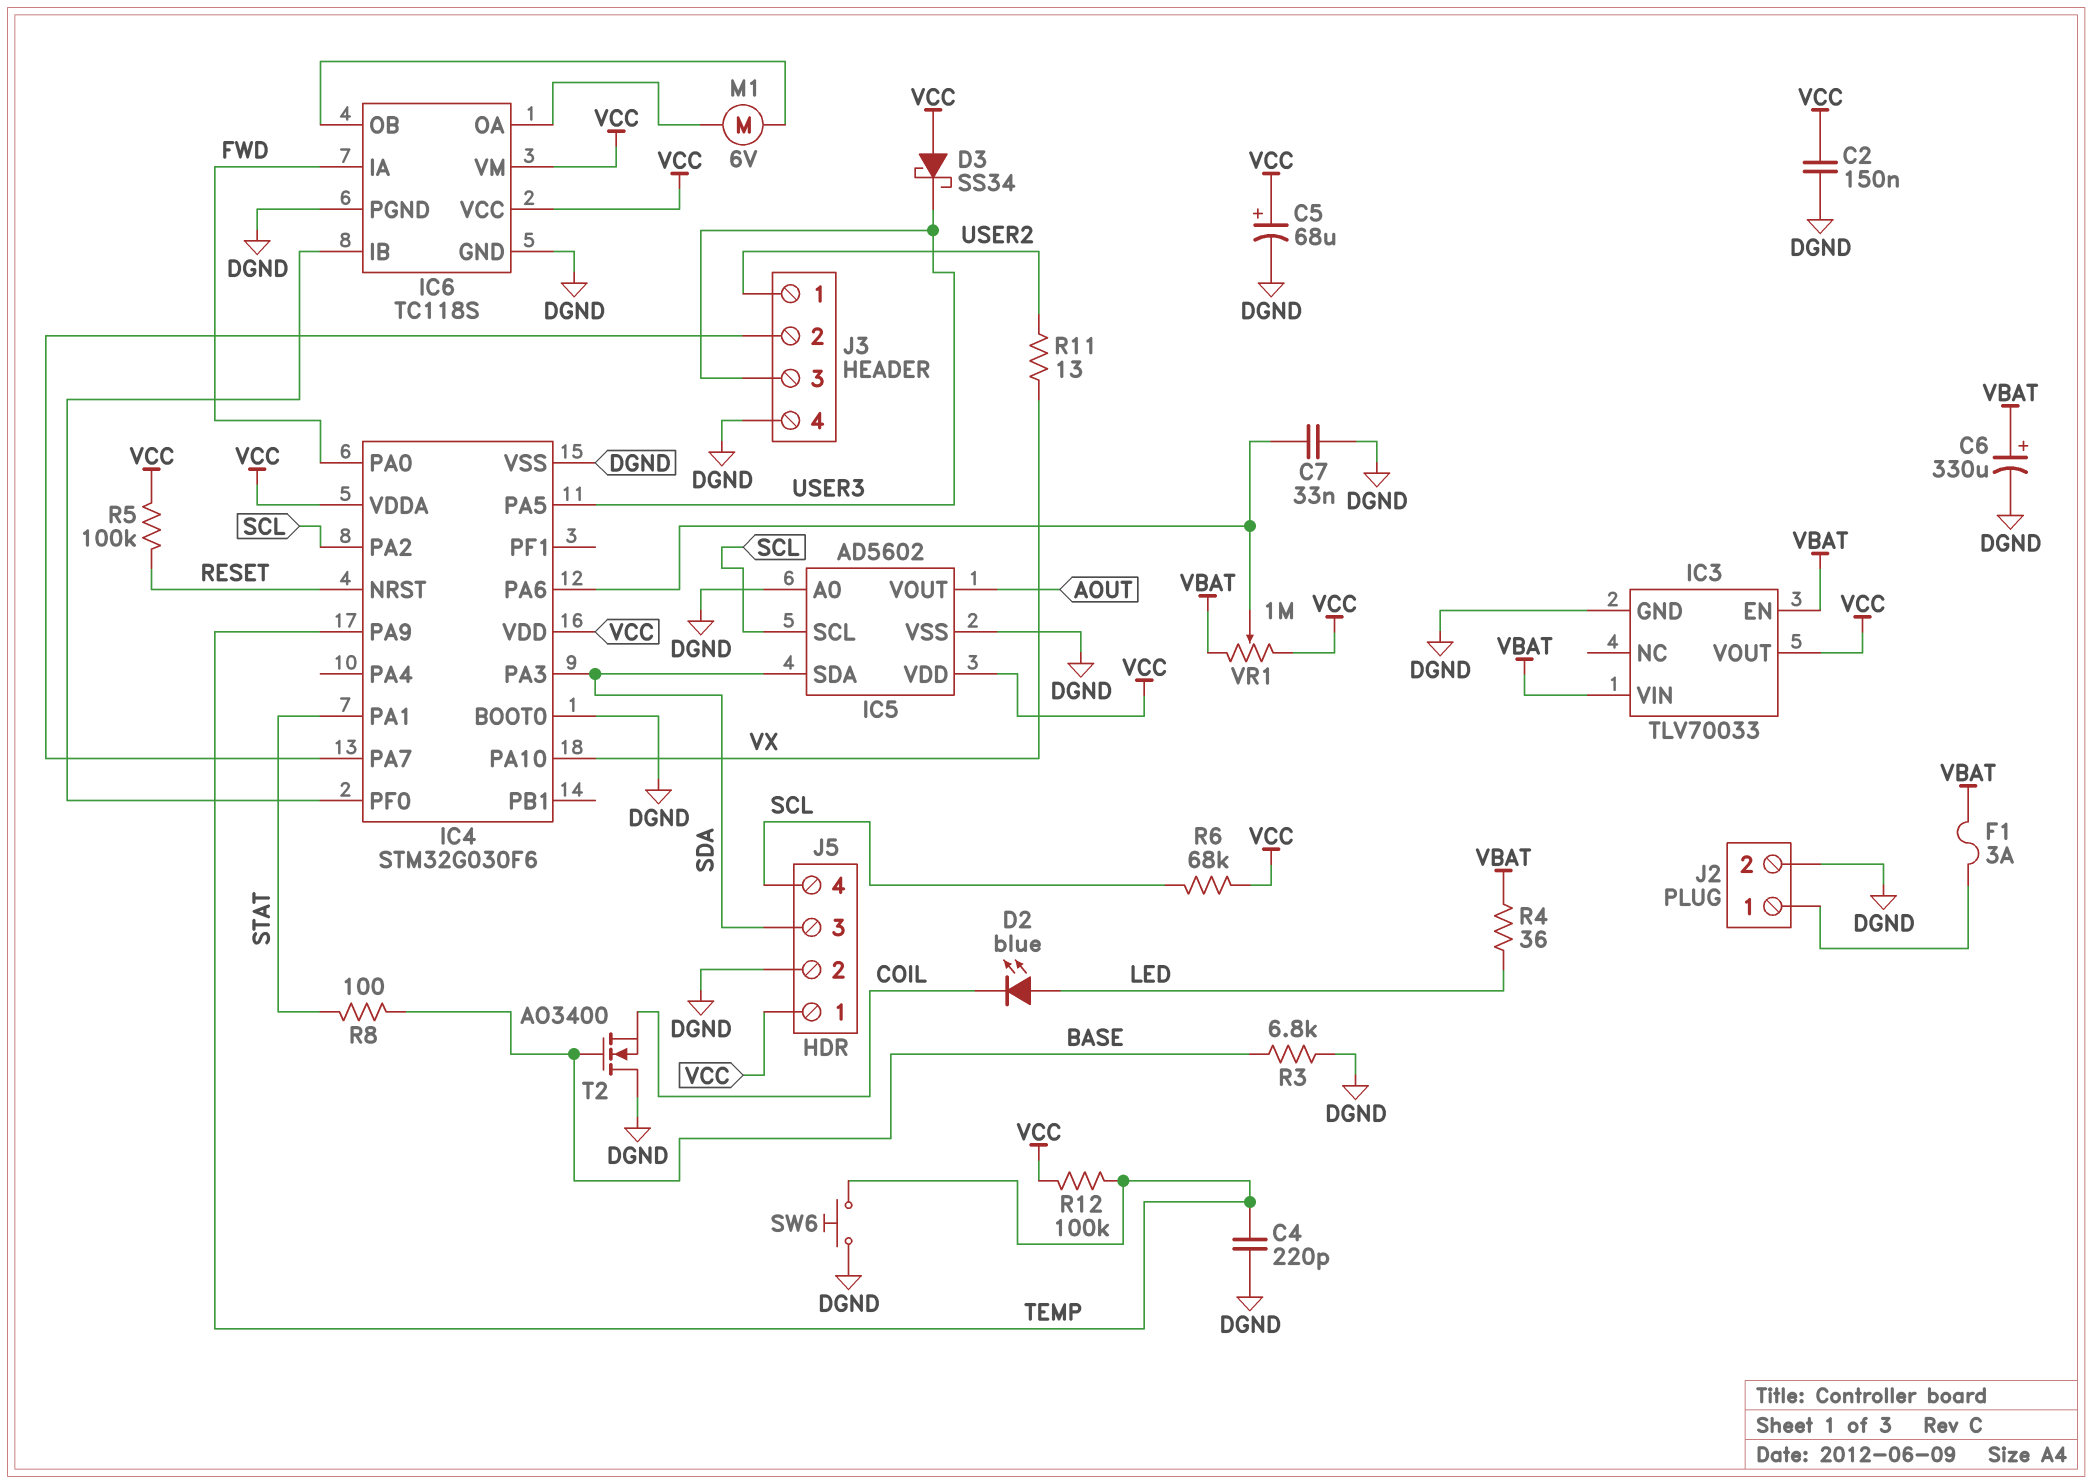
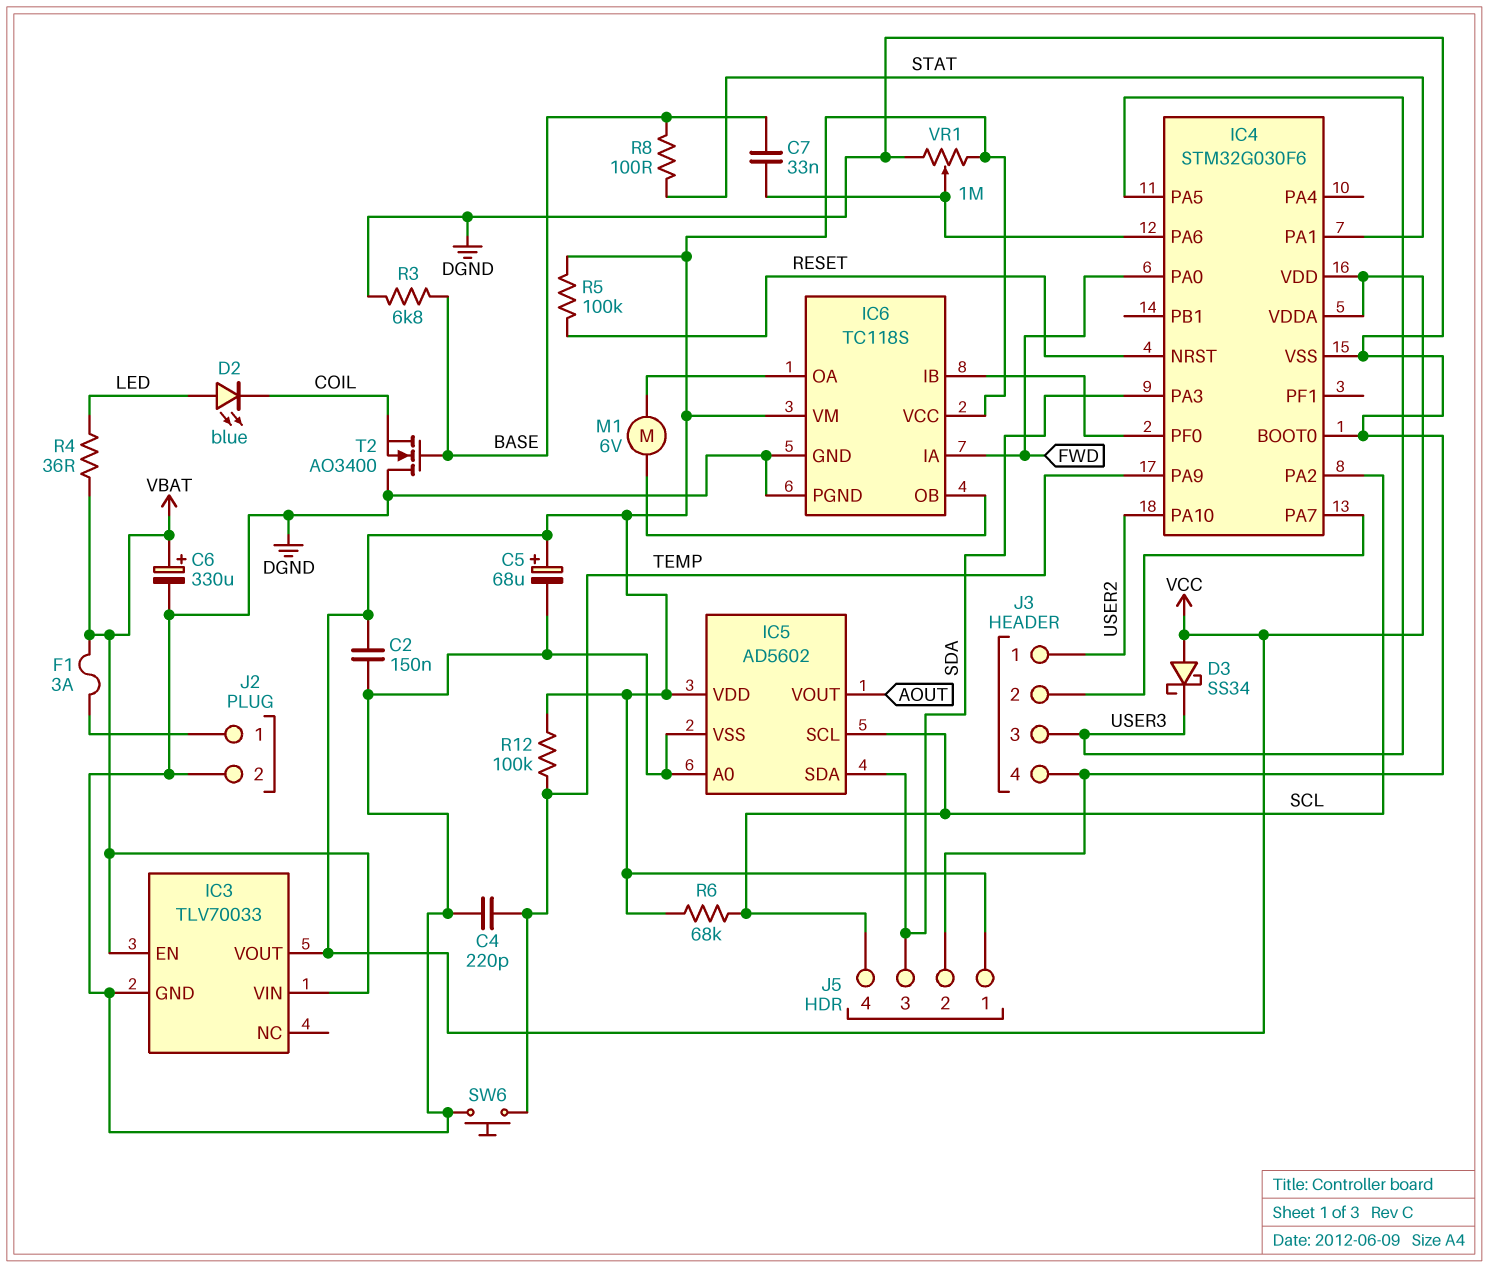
C7: 33nF (DGND, IC4/PA6) -> 33nF (BASE, IC4/PA6)
IC4 pin PA10: VX -> USER2
R11: 13 (USER2, VX) -> none
VR1: 1M (VBAT, VCC, wiper IC4/PA6) -> 1M (DGND, VCC, wiper IC4/PA6)

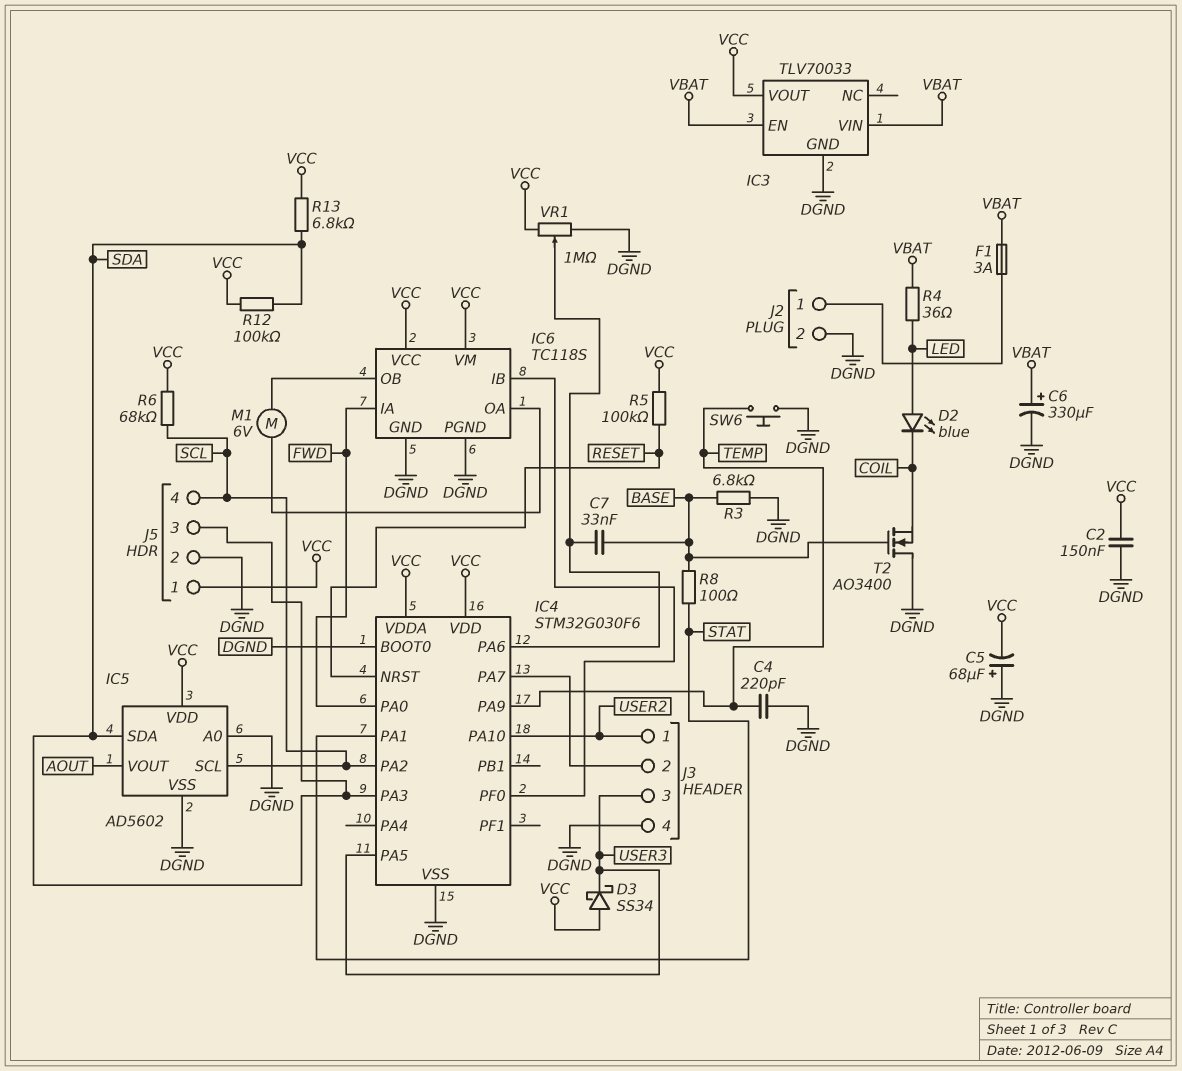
C5: 68uF (plus VCC, minus DGND) -> 68uF (plus DGND, minus VCC)
R12: 100k (TEMP, VCC) -> 100k (SDA, VCC)
R13: none -> 6.8k (SDA, VCC)

